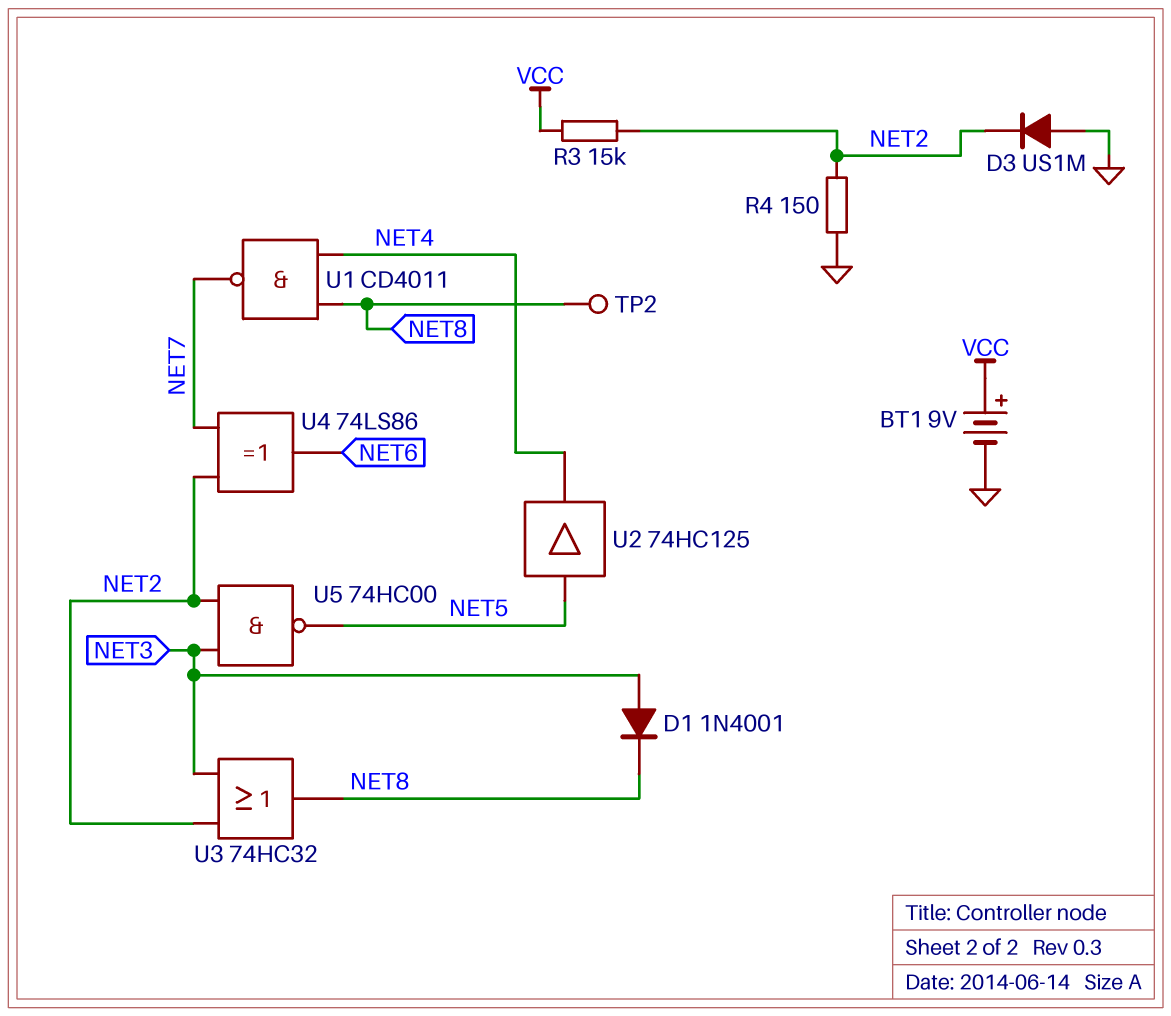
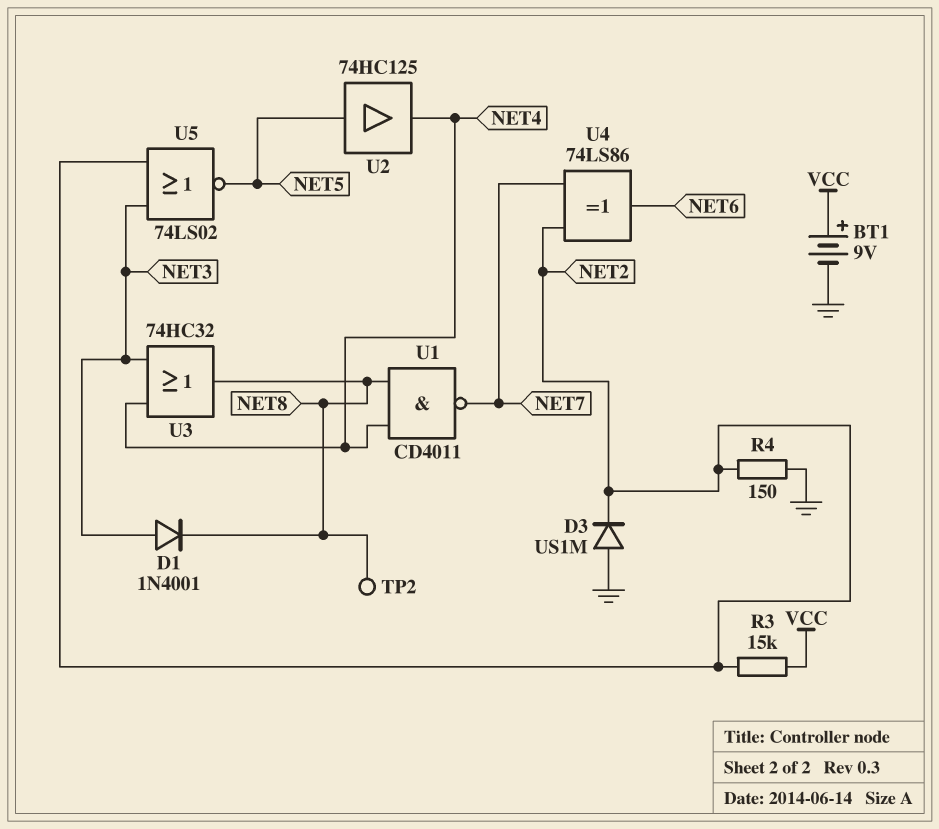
U3: OR 74HC32 (in NET2, in NET3, out NET8) -> OR 74HC32 (in NET3, in NET4, out NET8)
U5: NAND 74HC00 (in NET2, in NET3, out NET5) -> NOR 74LS02 (in NET2, in NET3, out NET5)

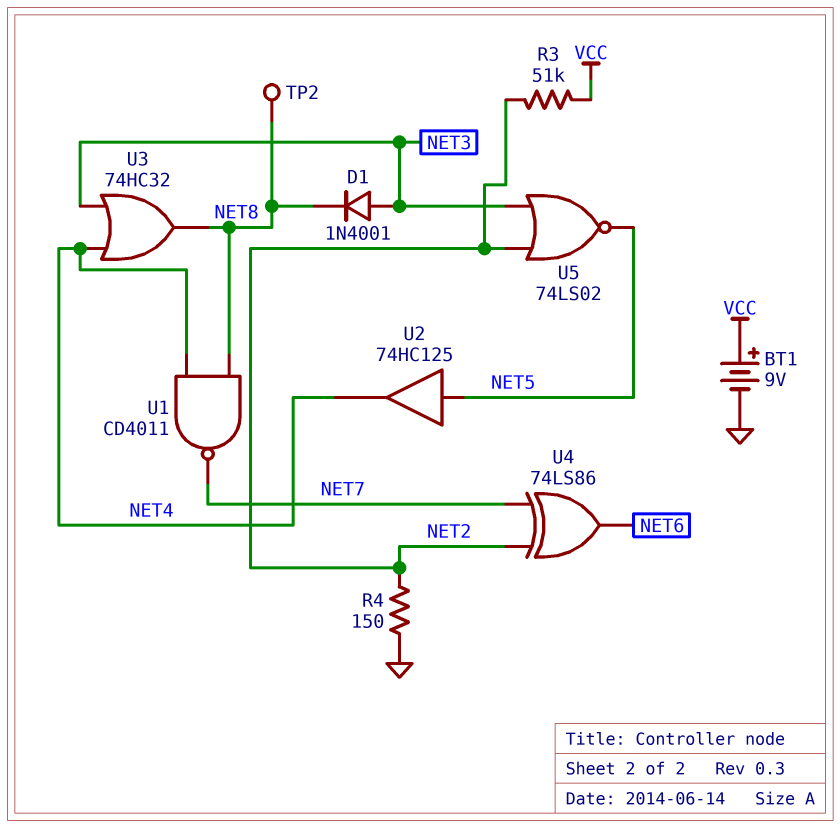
D3: diode US1M (A GND, K NET2) -> none
R3: 15k (NET2, VCC) -> 51k (NET2, VCC)

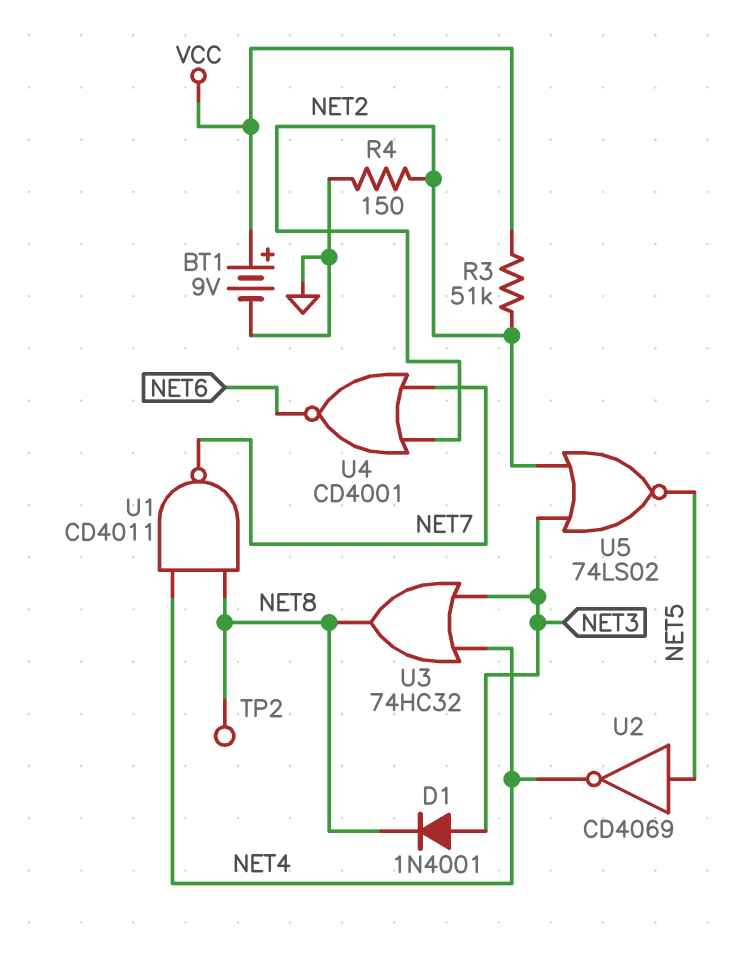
U2: buffer 74HC125 (in NET5, out NET4) -> NOT CD4069 (in NET5, out NET4)
U4: XOR 74LS86 (in NET2, in NET7, out NET6) -> NOR CD4001 (in NET2, in NET7, out NET6)

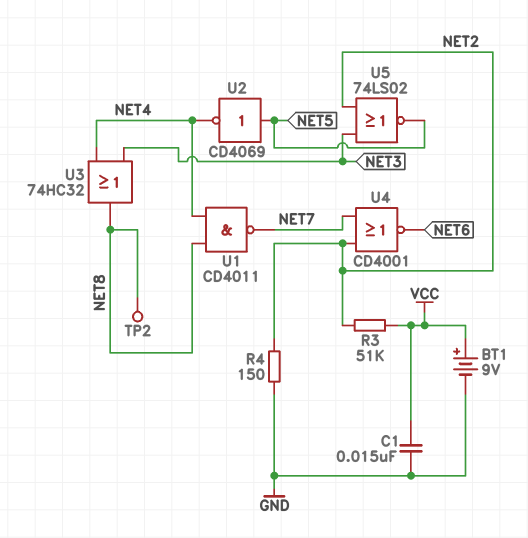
C1: none -> 15nF (GND, VCC)
D1: diode 1N4001 (A NET3, K NET8) -> none

